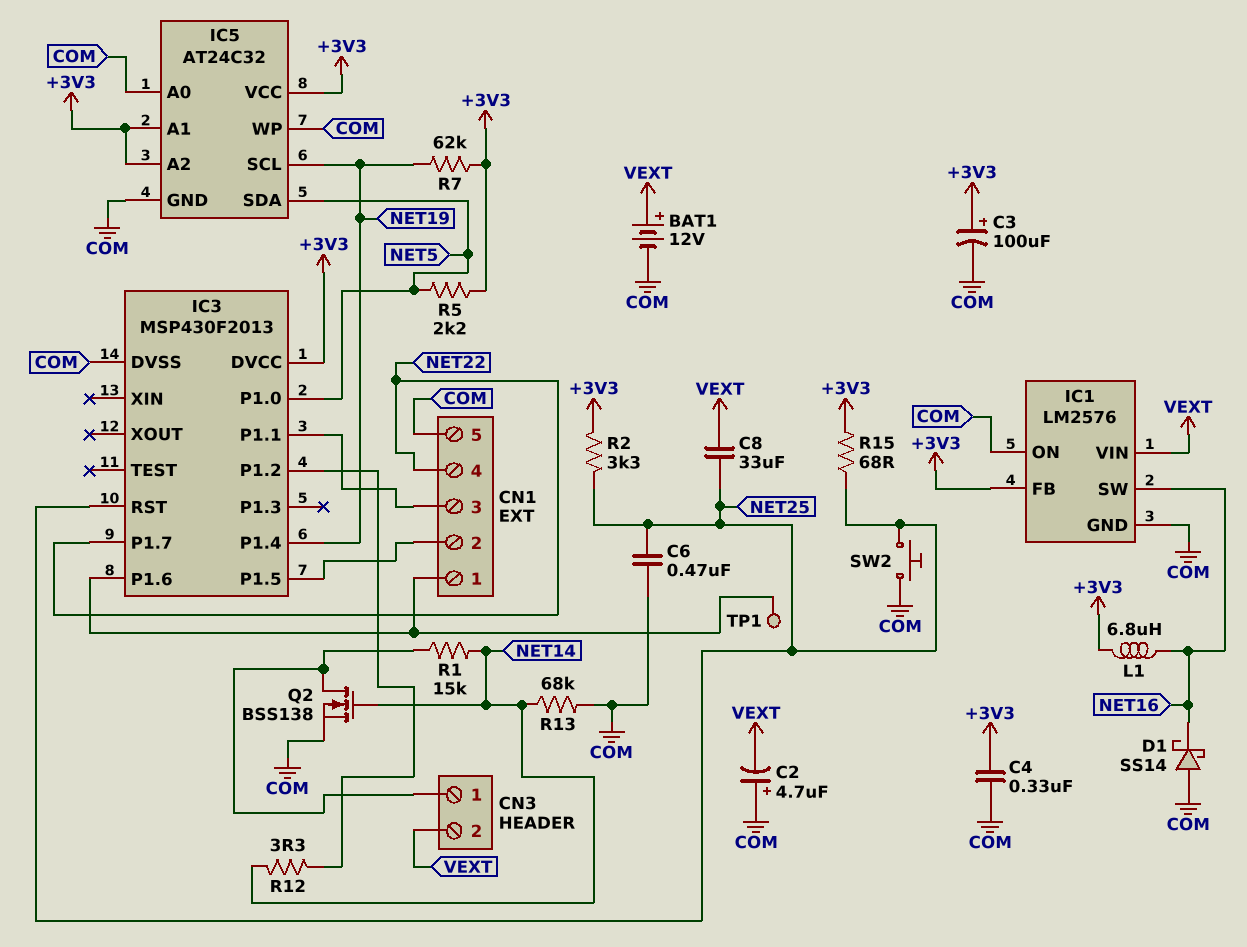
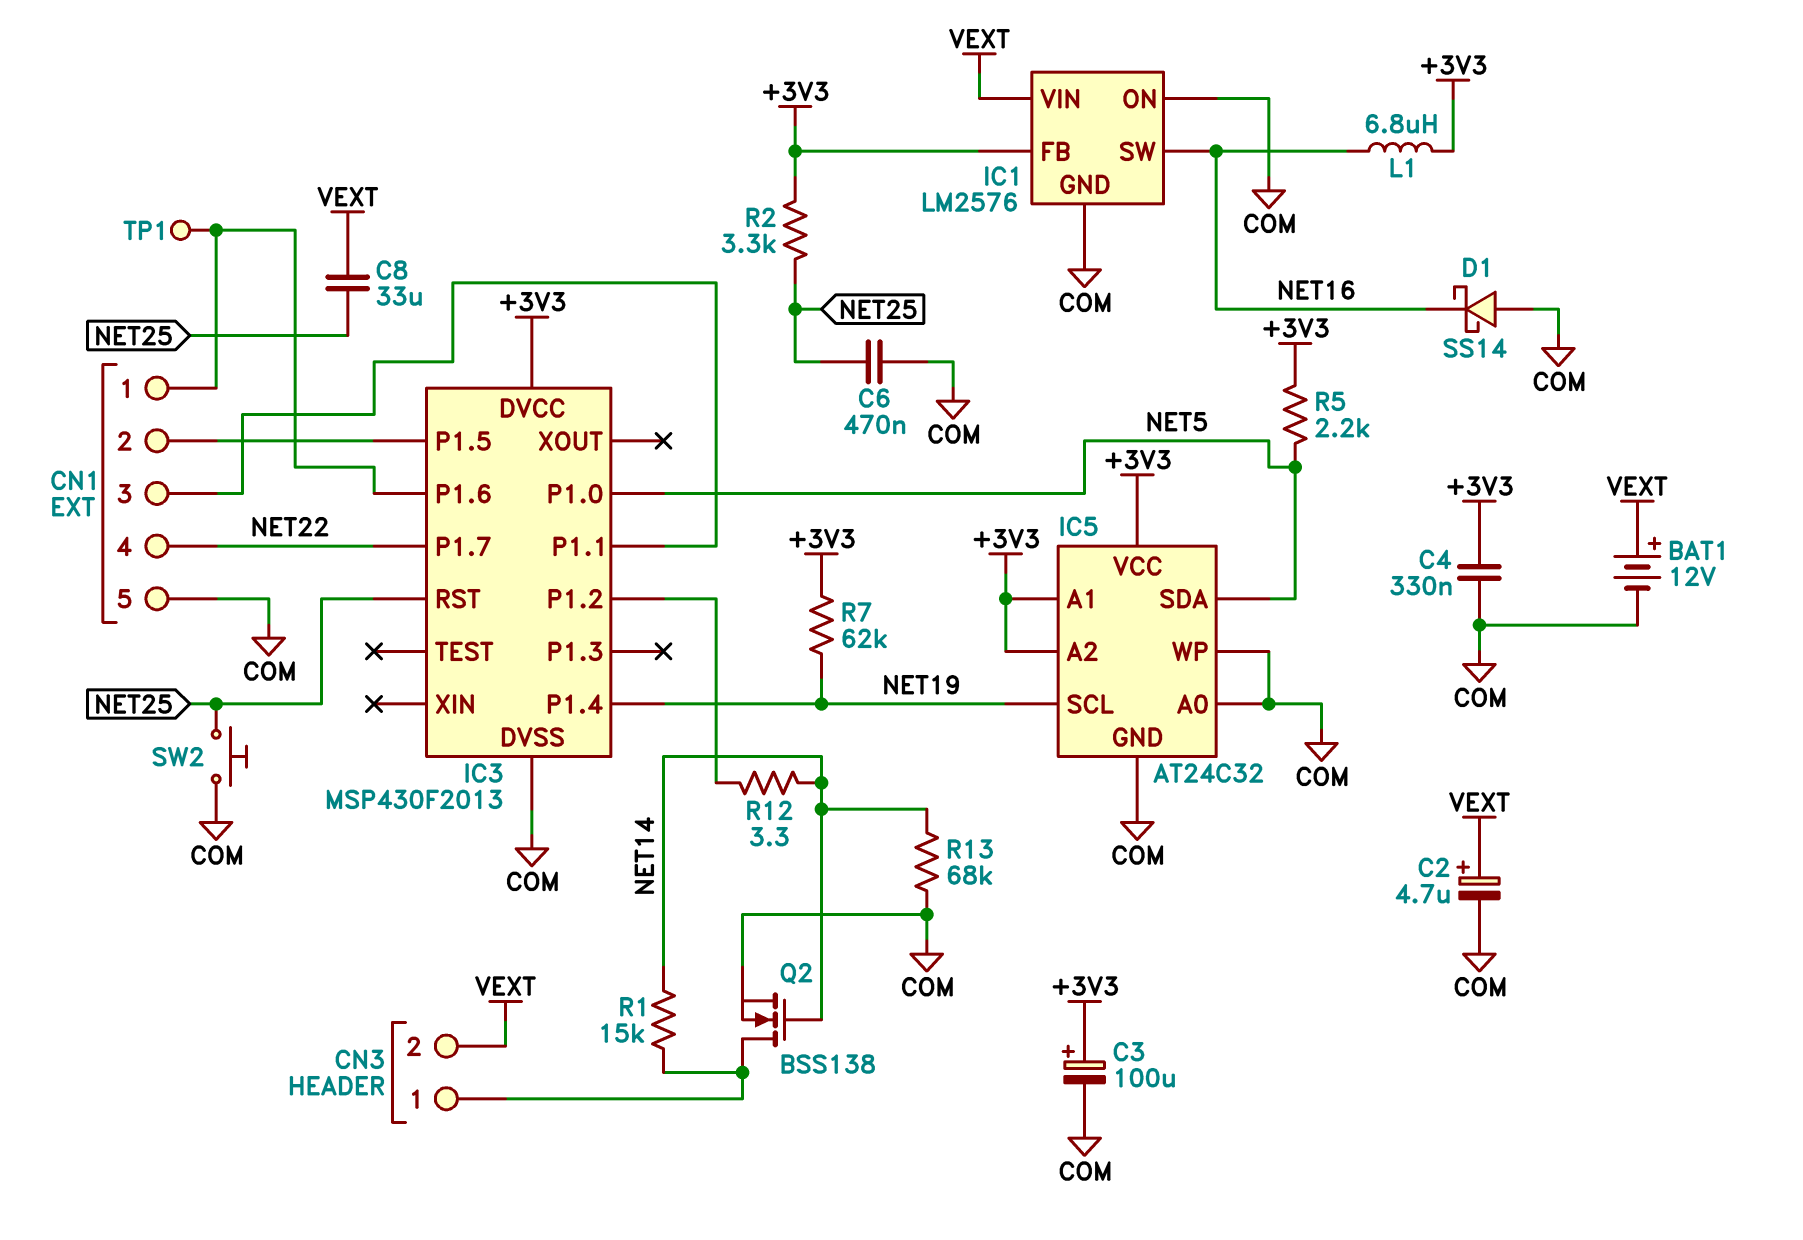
C2: 4.7uF (plus COM, minus VEXT) -> 4.7uF (plus VEXT, minus COM)
R15: 68 (+3V3, NET25) -> none

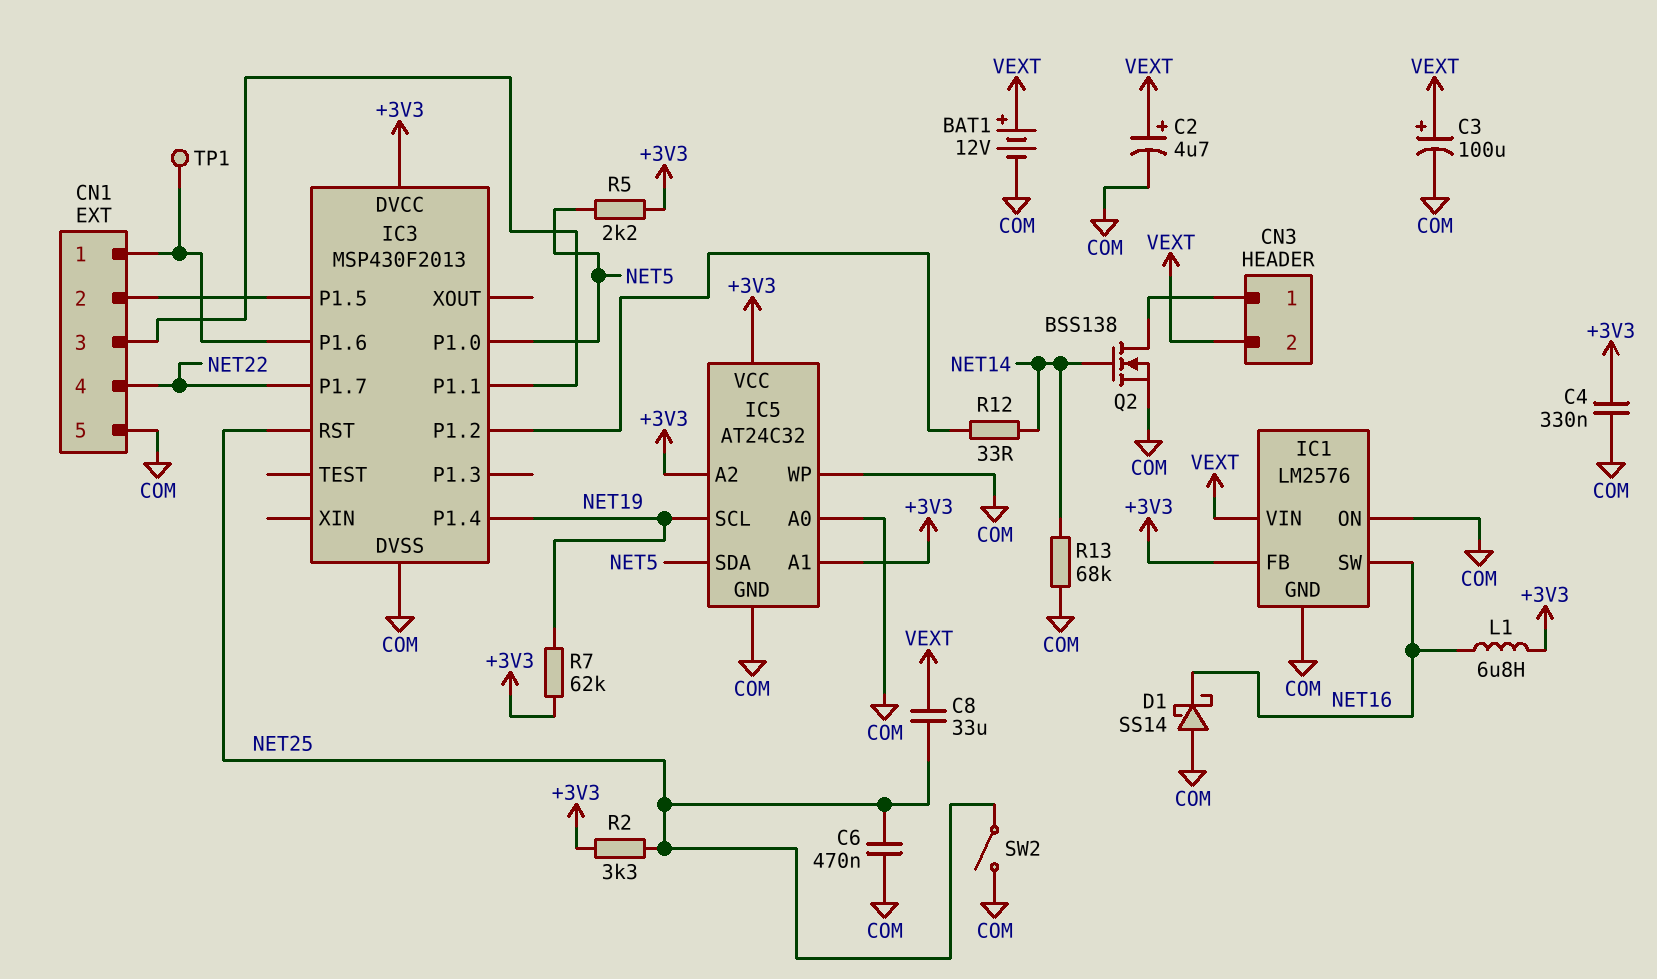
C3: 100uF (plus +3V3, minus COM) -> 100uF (plus VEXT, minus COM)
R1: 15k (CN3/1, NET14) -> none
R12: 3.3 (IC3/P1.2, NET14) -> 33 (IC3/P1.2, NET14)
SW2: button (COM, NET25) -> switch (COM, NET25)

